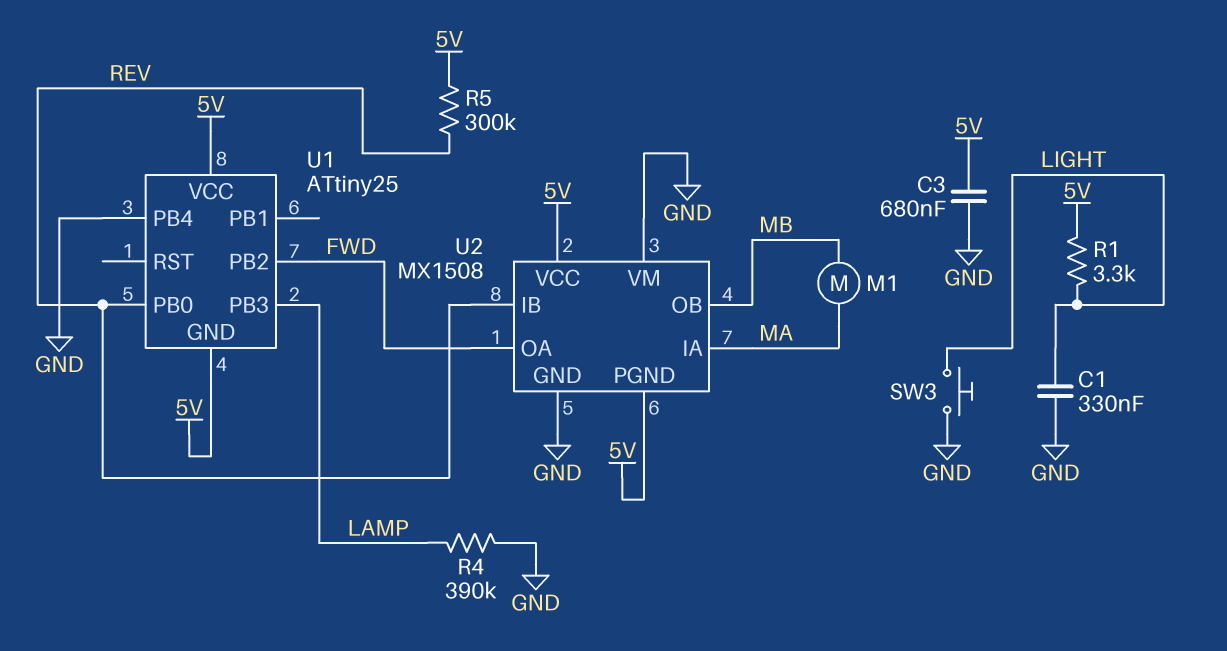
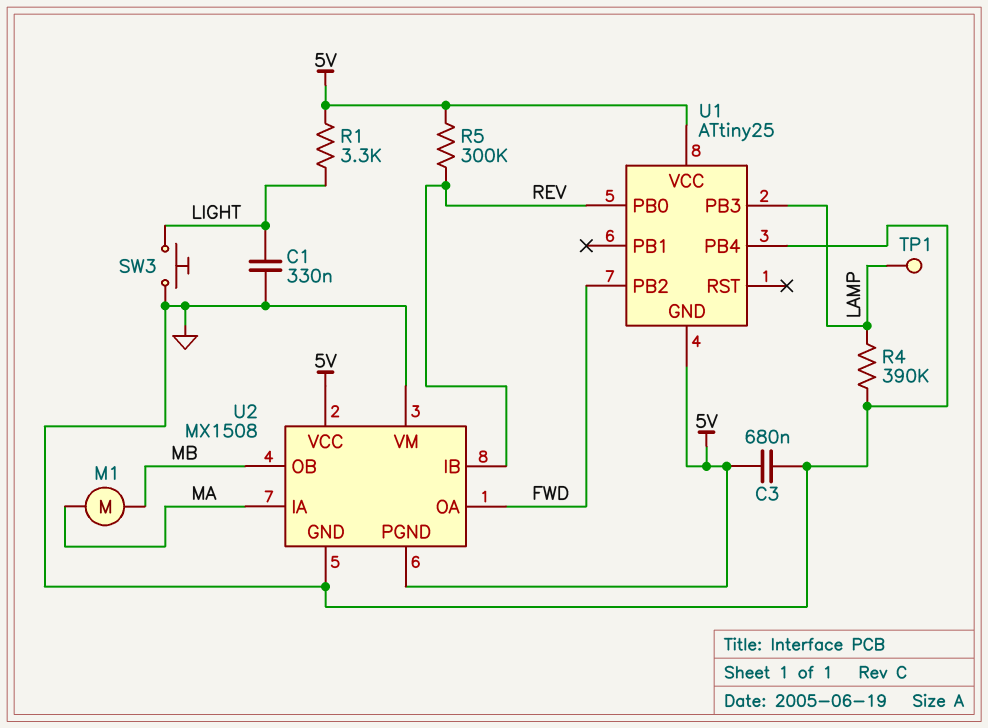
TP1: none -> test point (LAMP)

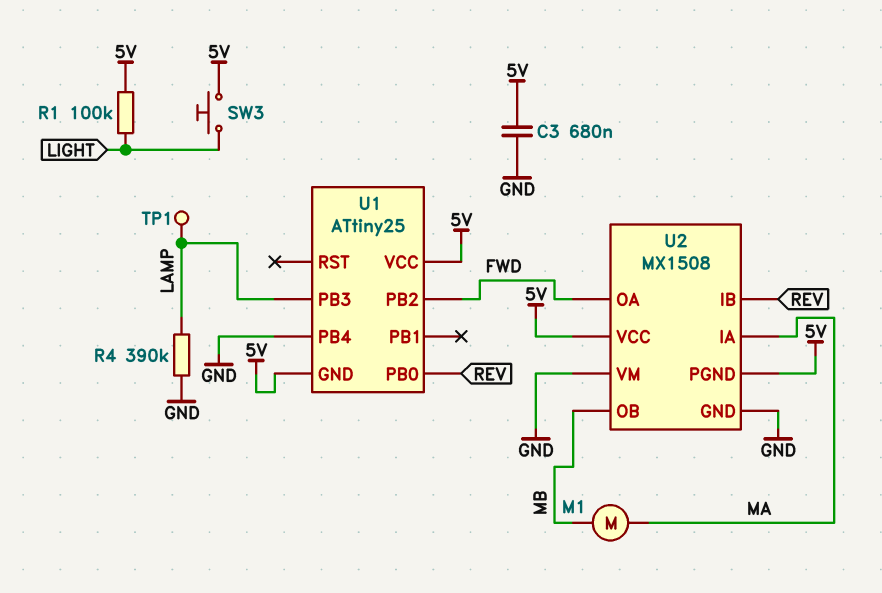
C1: 330nF (GND, LIGHT) -> none
R1: 3.3k (5V, LIGHT) -> 100k (5V, LIGHT)
R5: 300k (5V, REV) -> none
SW3: button (GND, LIGHT) -> button (5V, LIGHT)

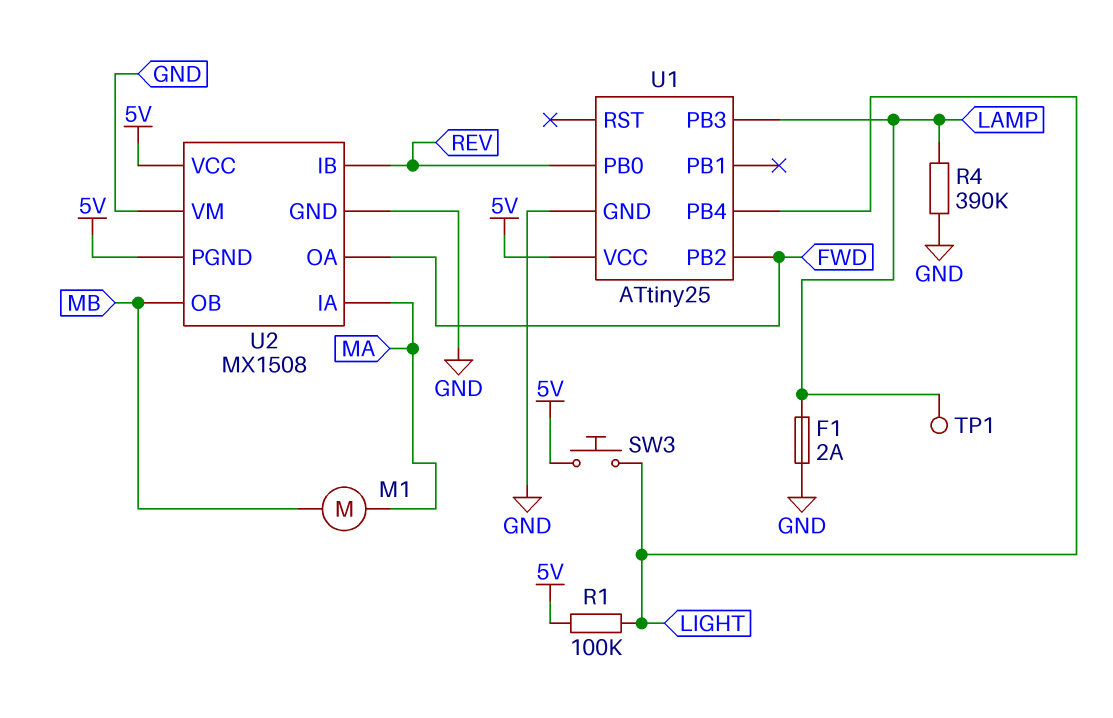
C3: 680nF (5V, GND) -> none
F1: none -> 2A (GND, LAMP)
U1 pin GND: 5V -> GND
U1 pin PB4: GND -> LIGHT

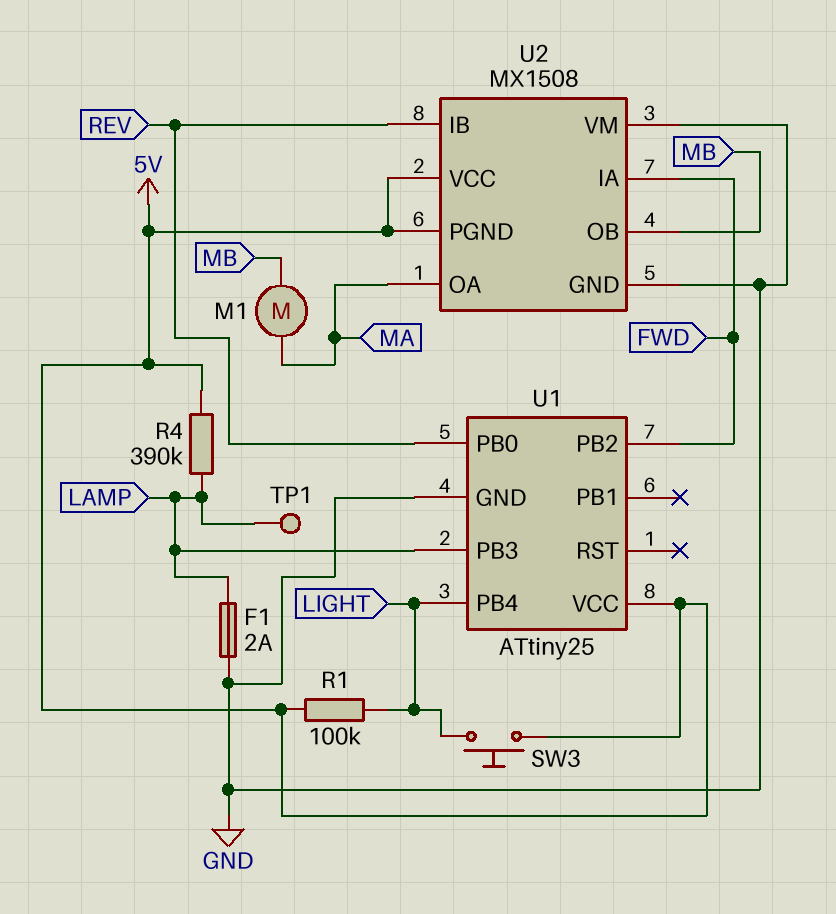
R4: 390k (GND, LAMP) -> 390k (5V, LAMP)
U2 pin IA: MA -> FWD
U2 pin OA: FWD -> MA

